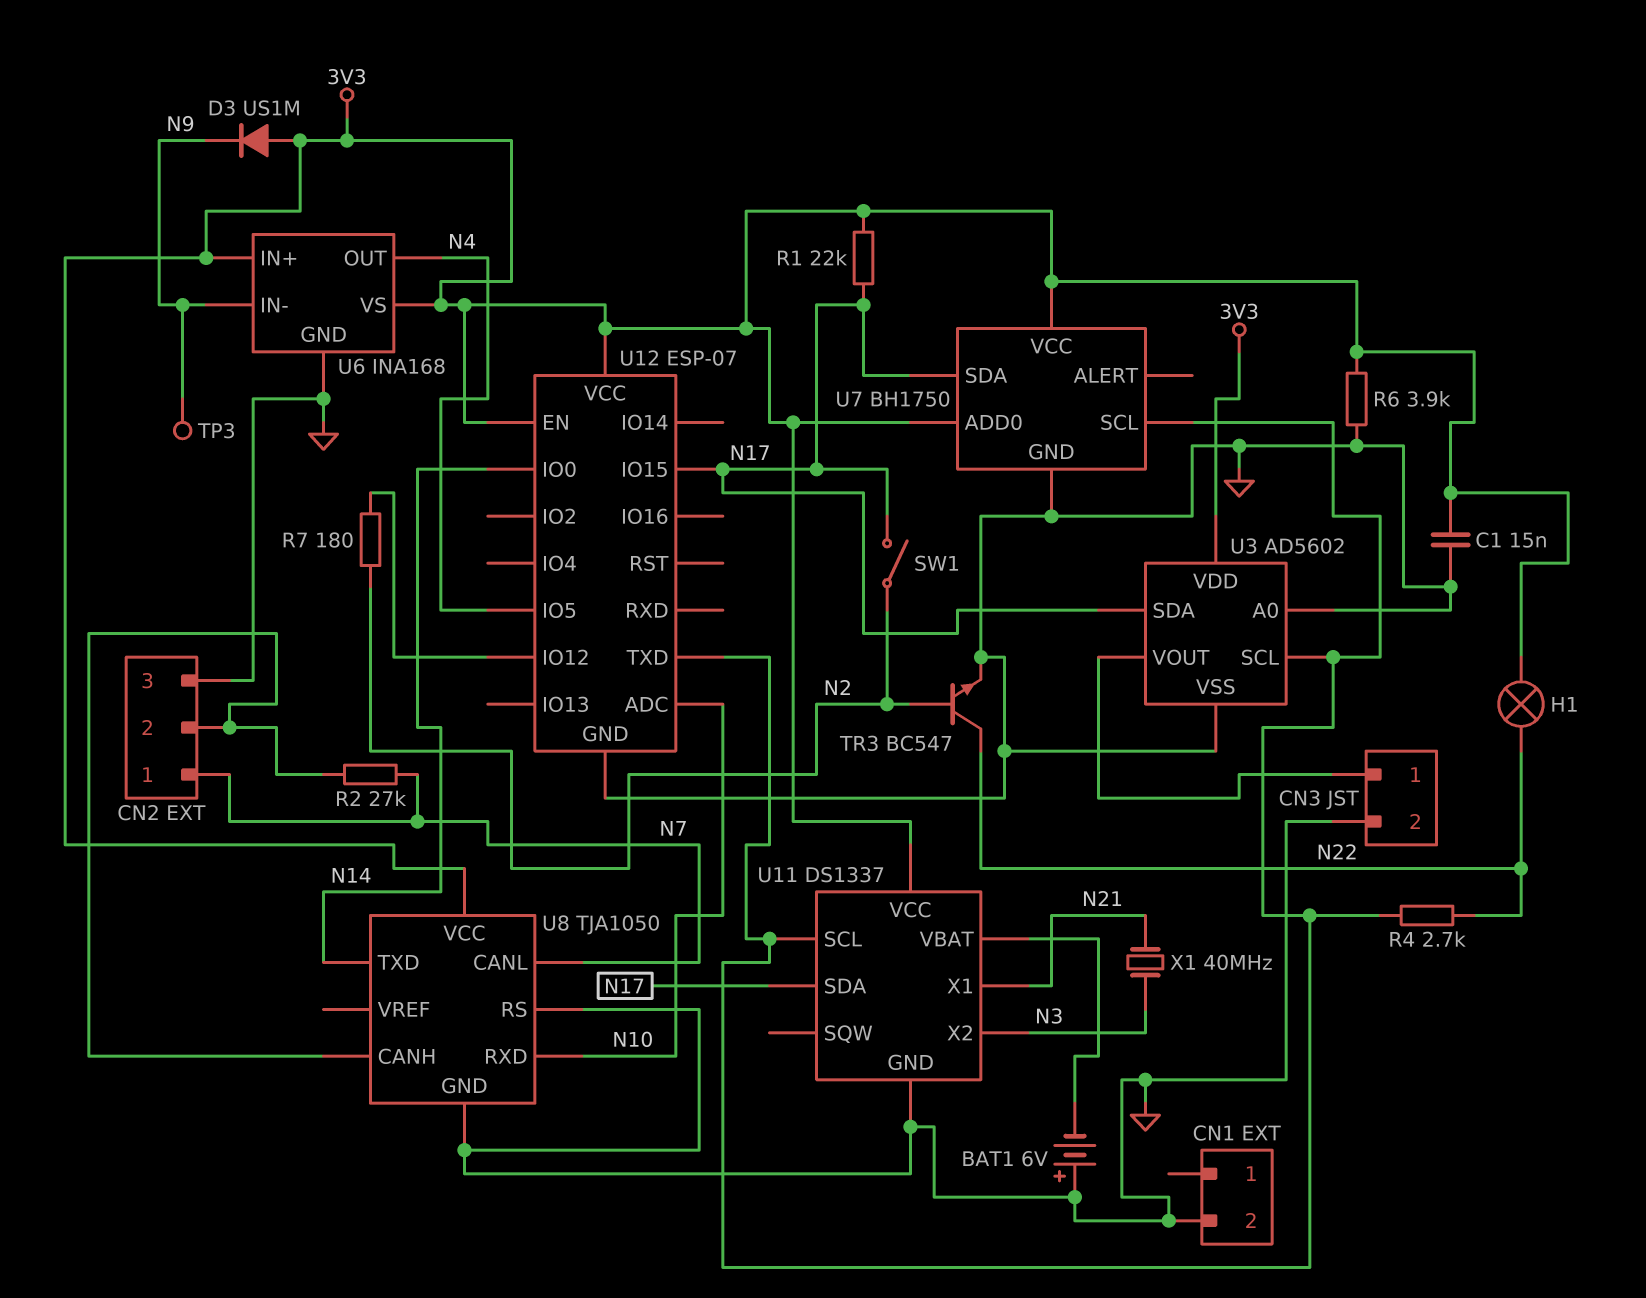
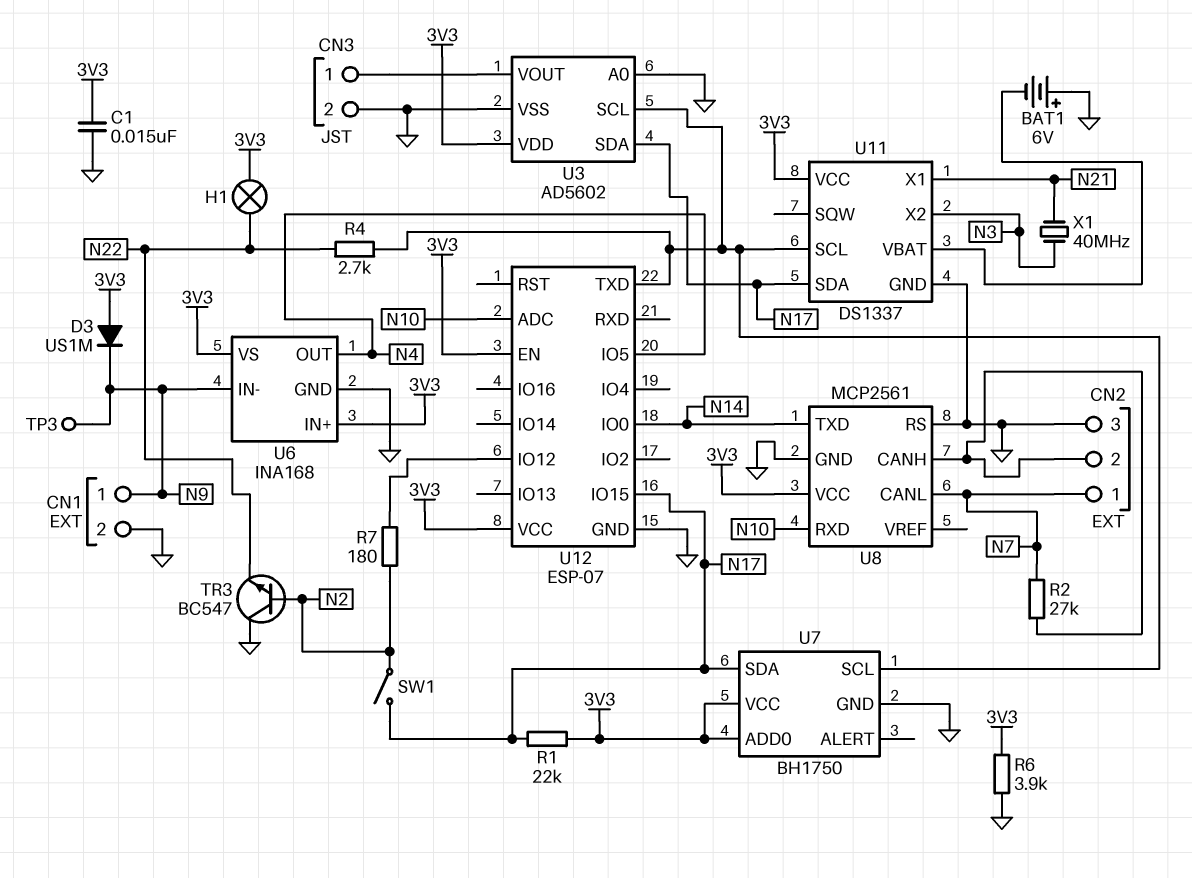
CN1 pin 1: none -> N9
TR3: NPN BC547 (B N2, C N22, E GND) -> NPN BC547 (B N2, C GND, E N22)
U8: TJA1050 -> MCP2561

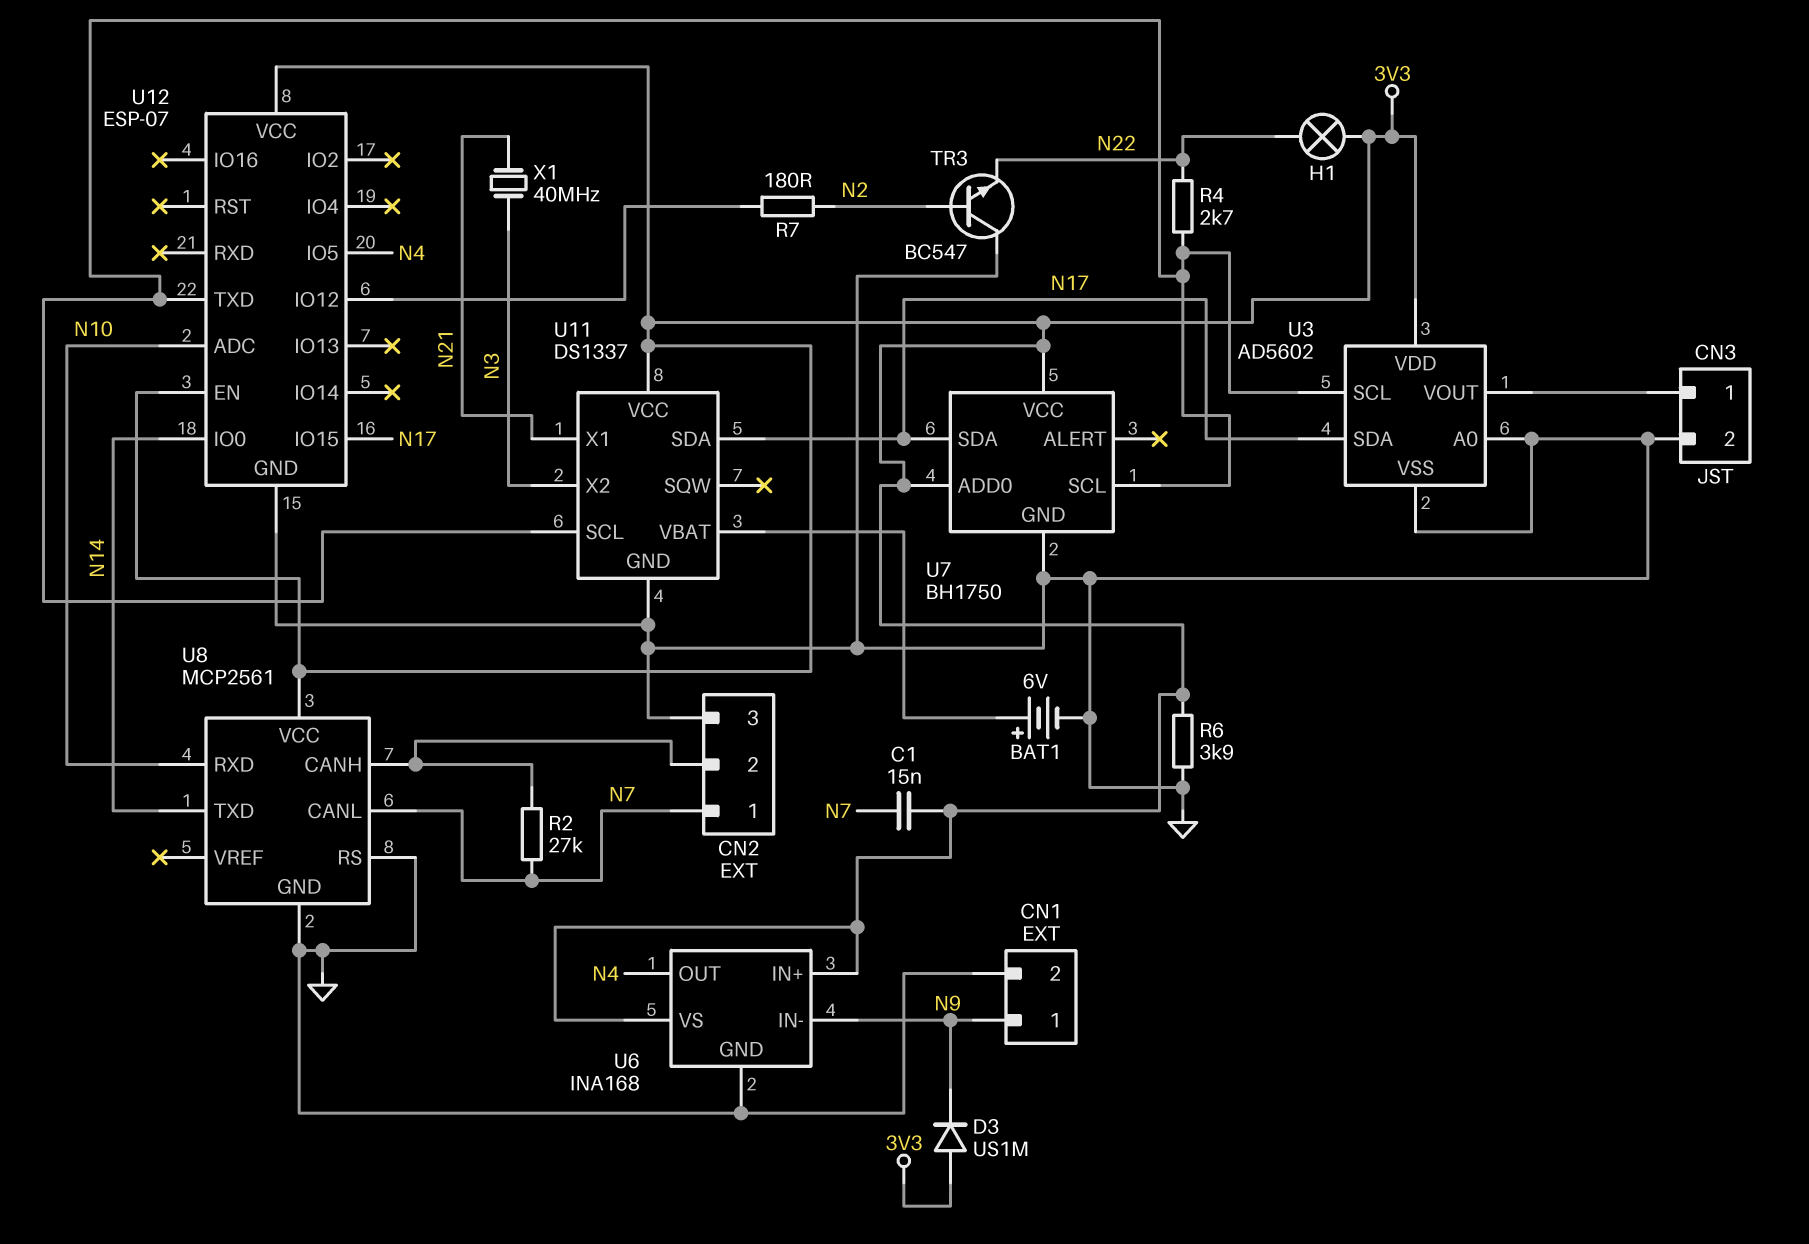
BAT1: 6V (plus GND, minus U11/VBAT) -> 6V (plus U11/VBAT, minus GND)
C1: 15nF (3V3, GND) -> 15nF (3V3, N7)
R1: 22k (3V3, N17) -> none
SW1: switch (N2, N17) -> none
TP3: test point (N9) -> none

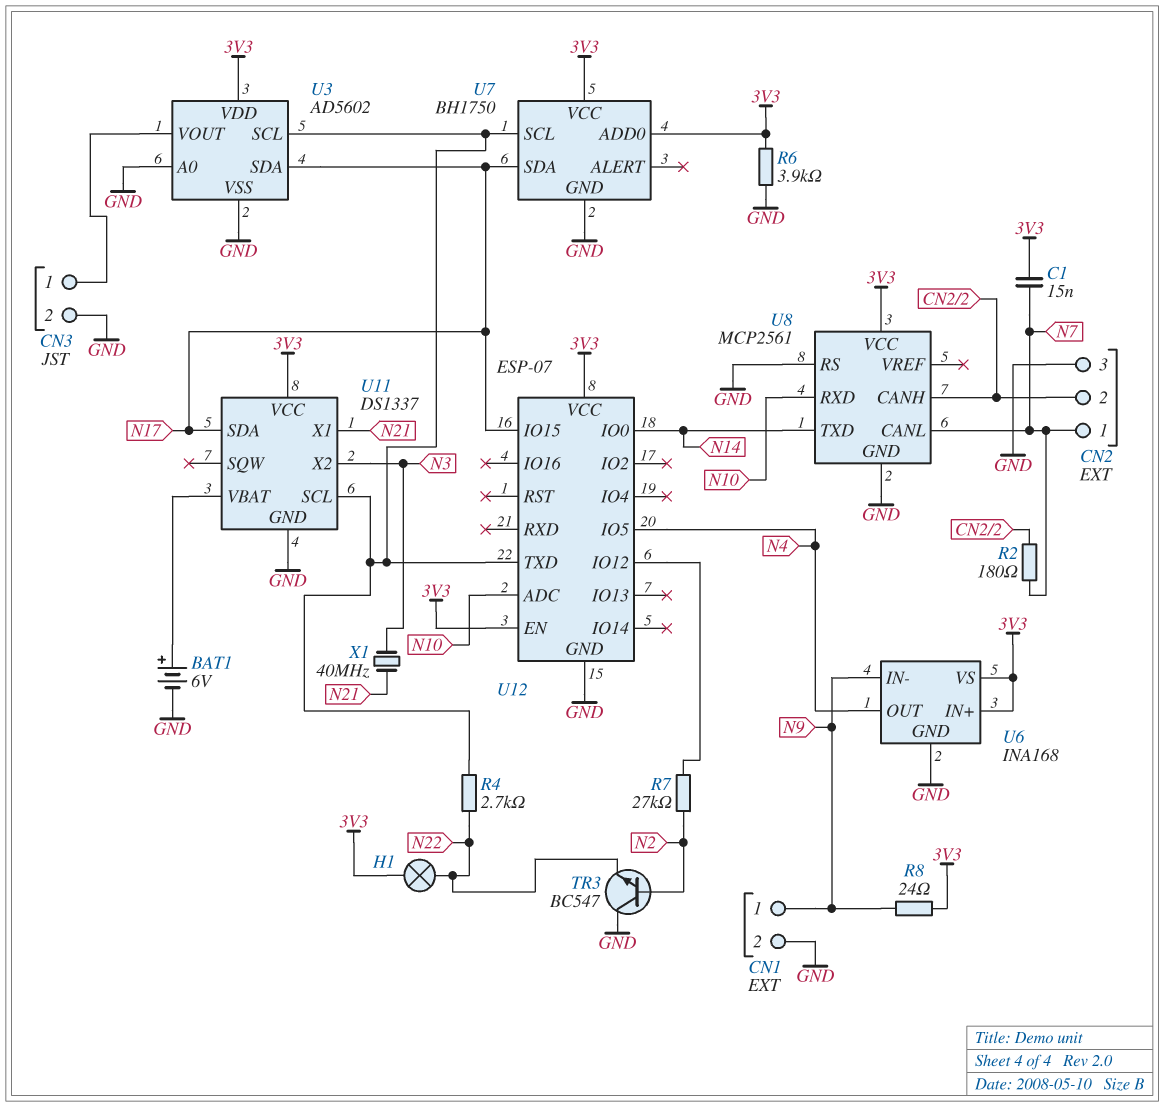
D3: diode US1M (A 3V3, K N9) -> none
R2: 27k (CN2/2, N7) -> 180 (CN2/2, N7)
R7: 180 (N2, U12/IO12) -> 27k (N2, U12/IO12)
R8: none -> 24 (3V3, N9)

